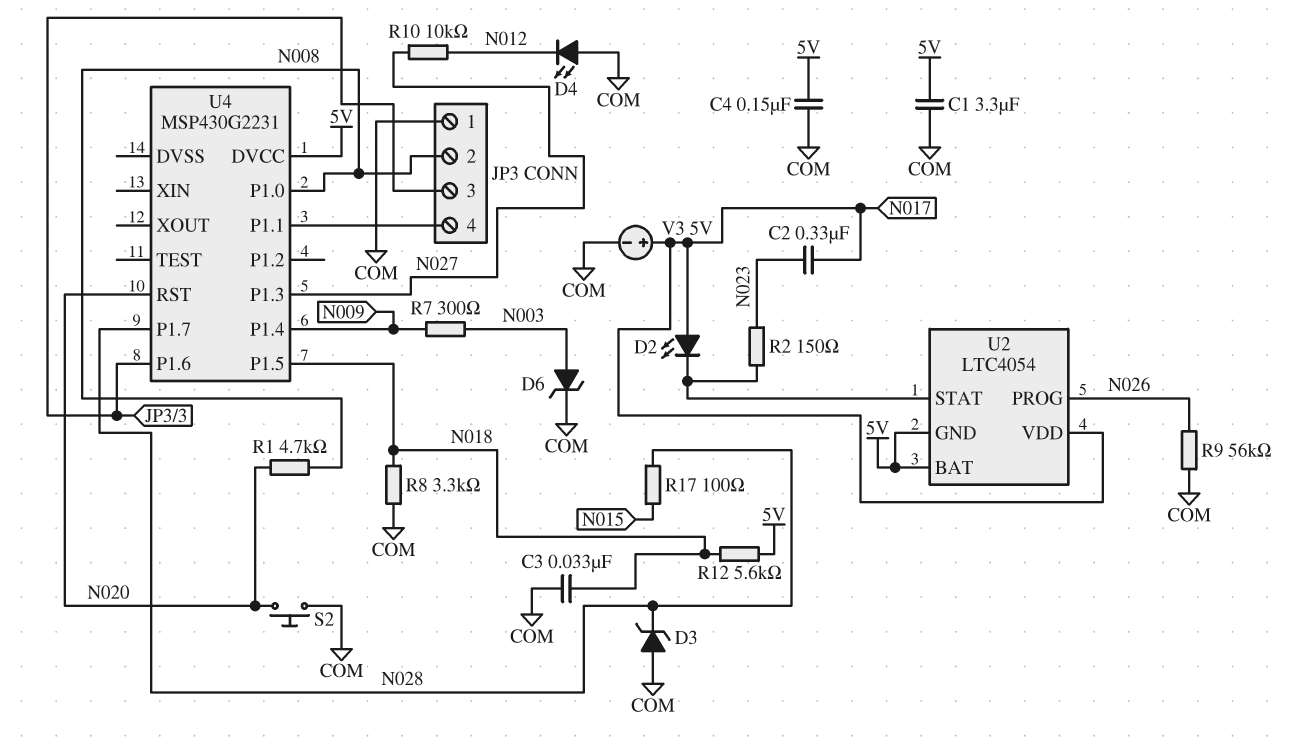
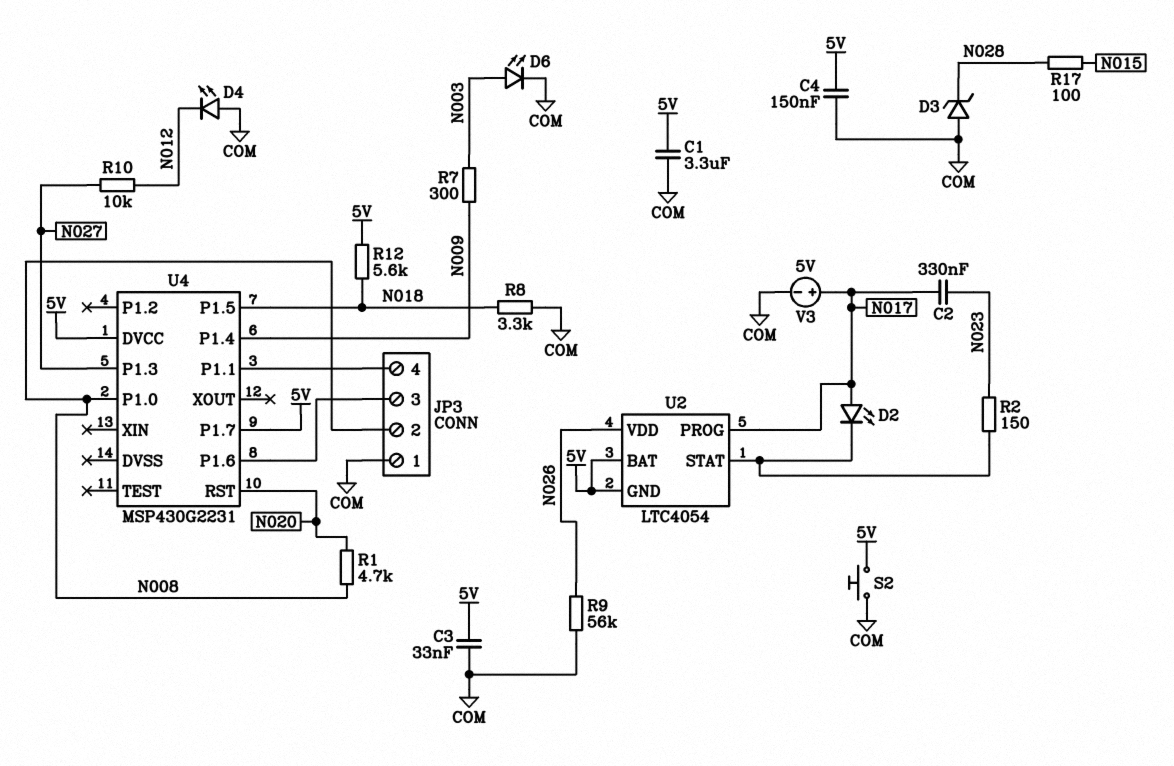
C3: 33nF (COM, N018) -> 33nF (5V, COM)
D6: zener (A N003, K COM) -> LED (A N003, K COM)
S2: button (COM, N020) -> button (5V, COM)
U2 pin PROG: N026 -> N017
U2 pin VDD: N017 -> N026
U4 pin P1.7: N028 -> 5V

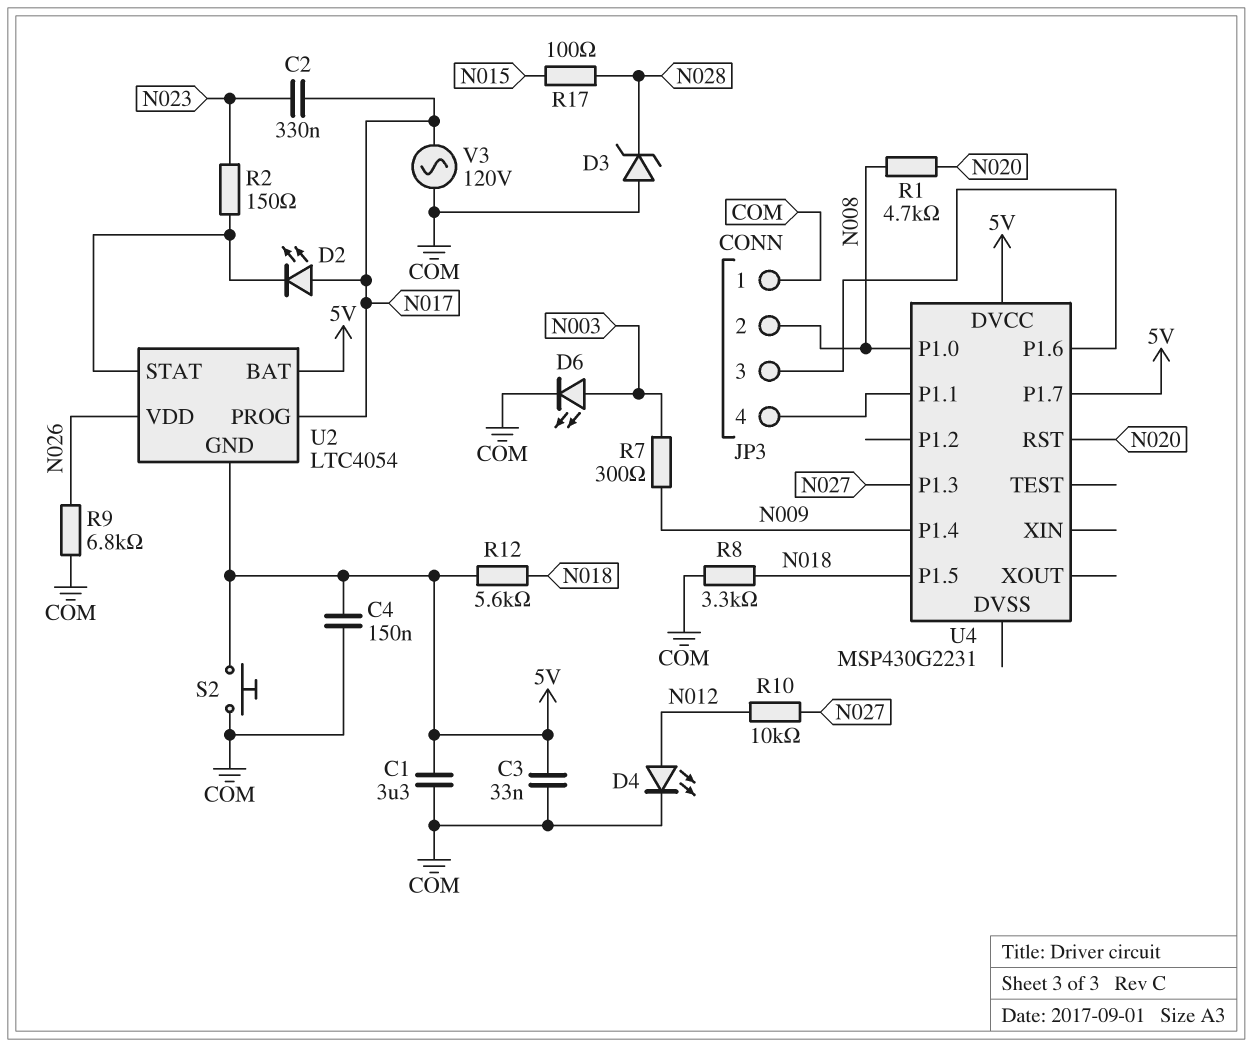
D4: LED (A COM, K N012) -> LED (A N012, K COM)
R9: 56k (COM, N026) -> 6.8k (COM, N026)
V3: 5V (plus N017, minus COM) -> AC 120V (COM, N017)

